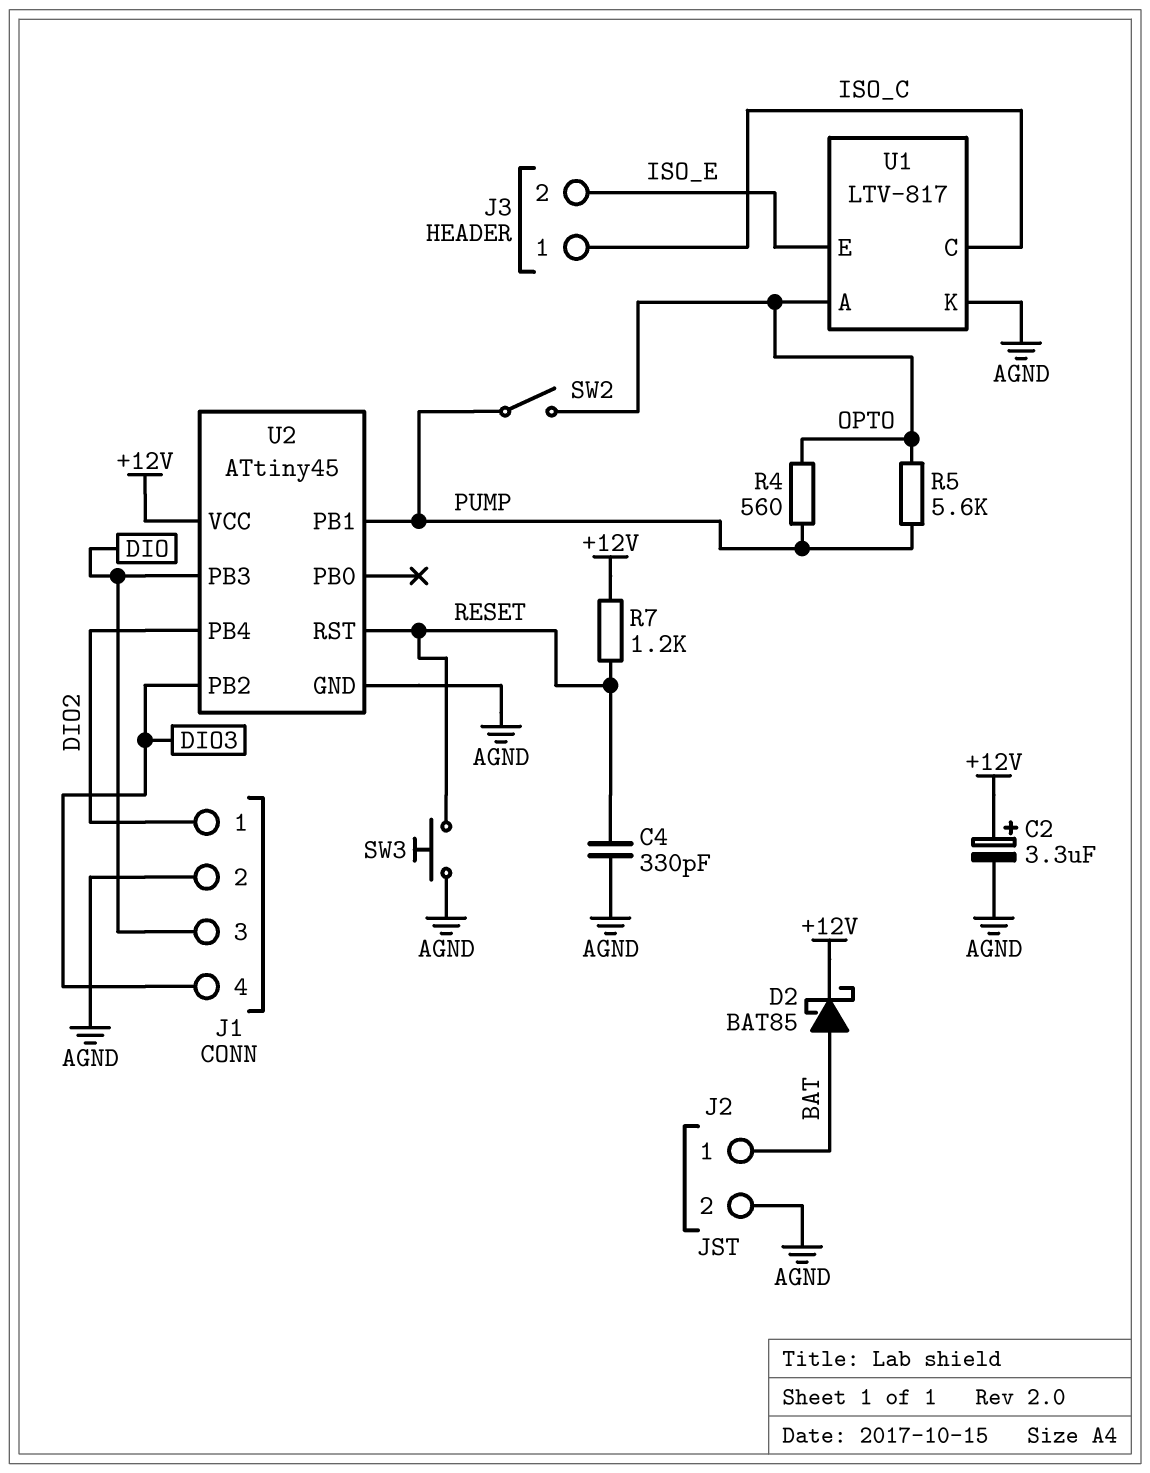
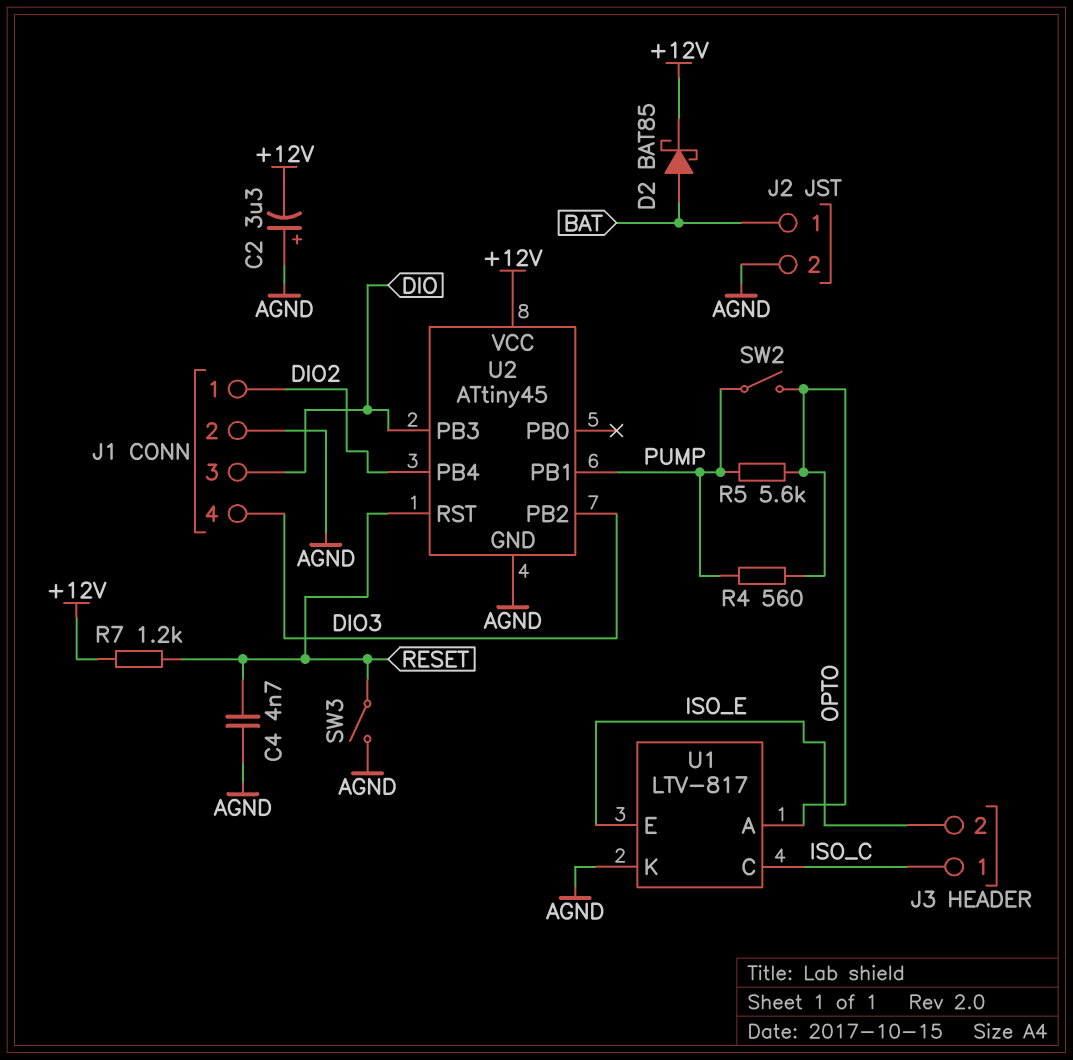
C2: 3.3uF (plus +12V, minus AGND) -> 3.3uF (plus AGND, minus +12V)
C4: 330pF (AGND, RESET) -> 4.7nF (AGND, RESET)
SW3: button (AGND, RESET) -> switch (AGND, RESET)

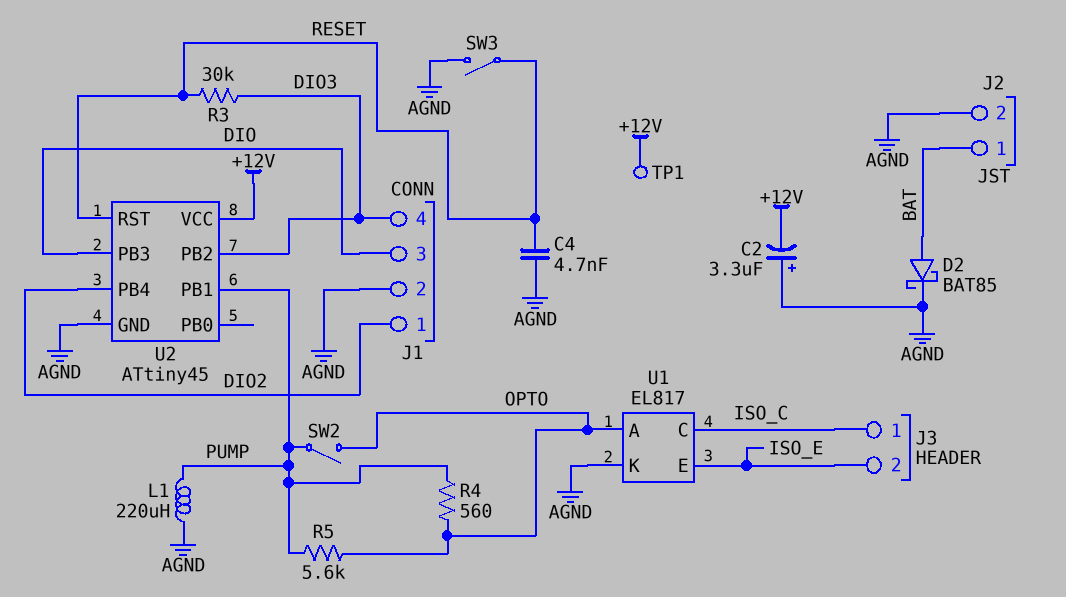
D2: schottky BAT85 (A BAT, K +12V) -> schottky BAT85 (A BAT, K AGND)
L1: none -> 220uH (AGND, PUMP)
R3: none -> 30k (DIO3, RESET)
R7: 1.2k (+12V, RESET) -> none
TP1: none -> test point (+12V)
U1: LTV-817 -> EL817

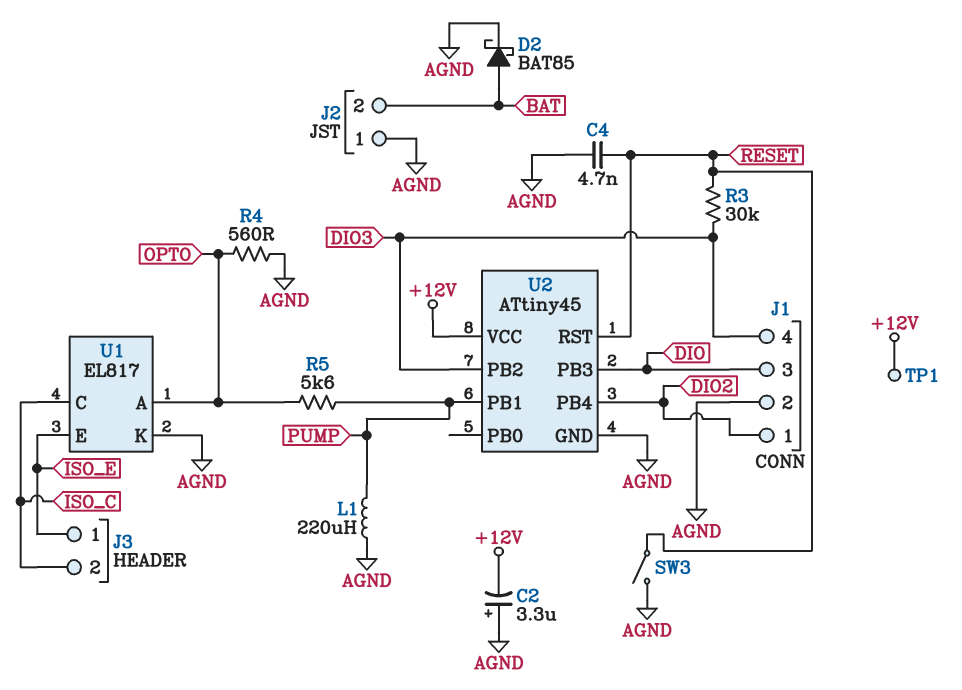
J2 pin 1: BAT -> AGND
J2 pin 2: AGND -> BAT
J3 pin 1: ISO_C -> ISO_E
J3 pin 2: ISO_E -> ISO_C
R4: 560 (OPTO, PUMP) -> 560 (AGND, OPTO)
SW2: switch (OPTO, PUMP) -> none

